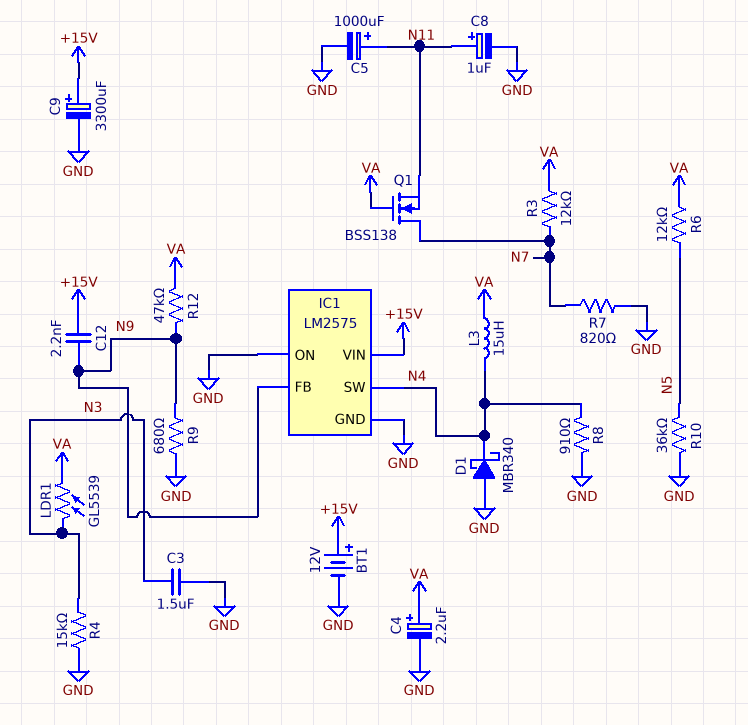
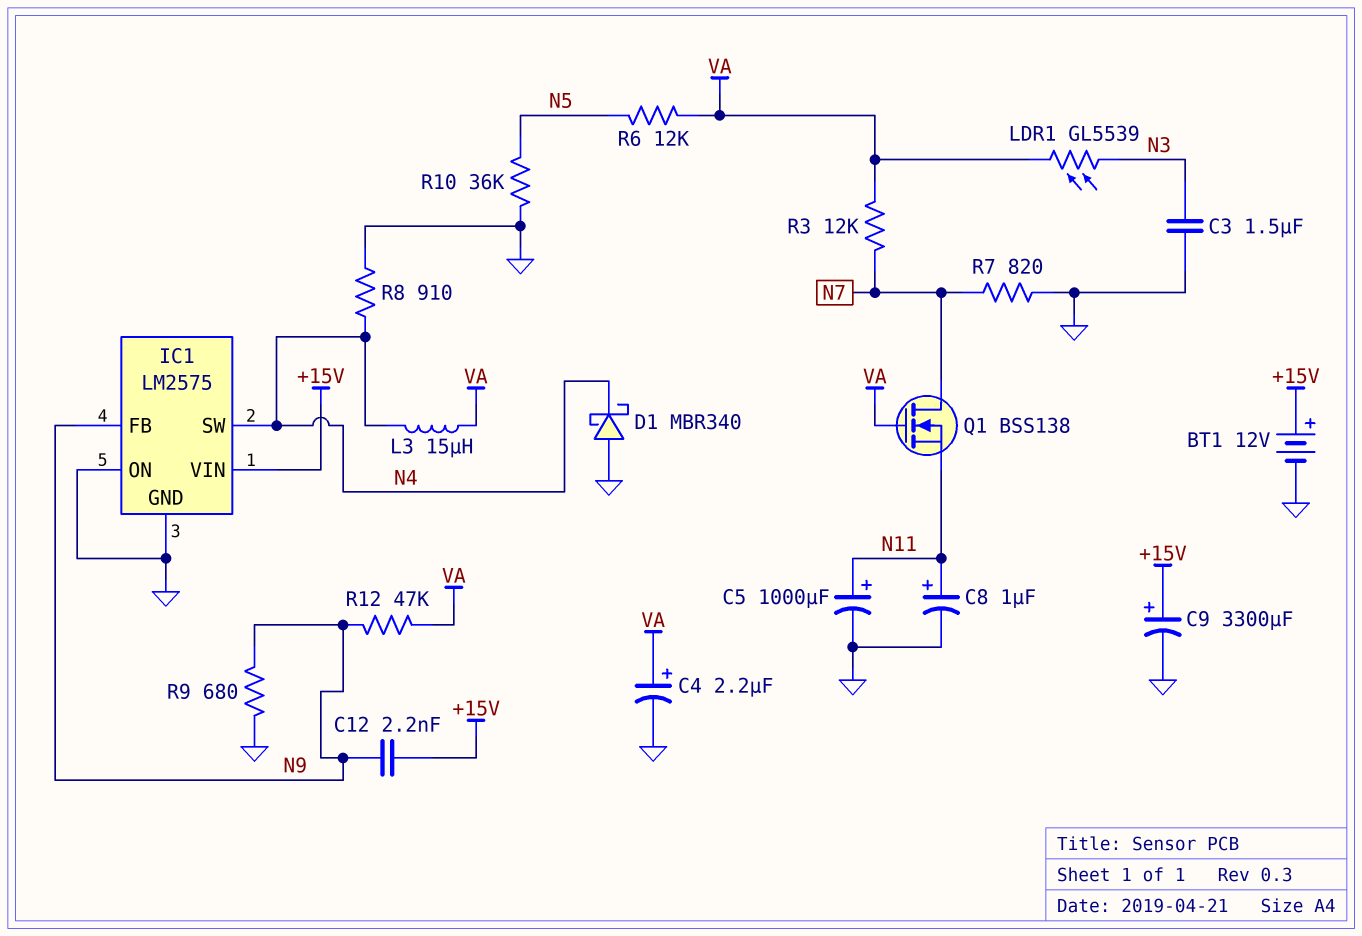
R4: 15k (GND, N3) -> none

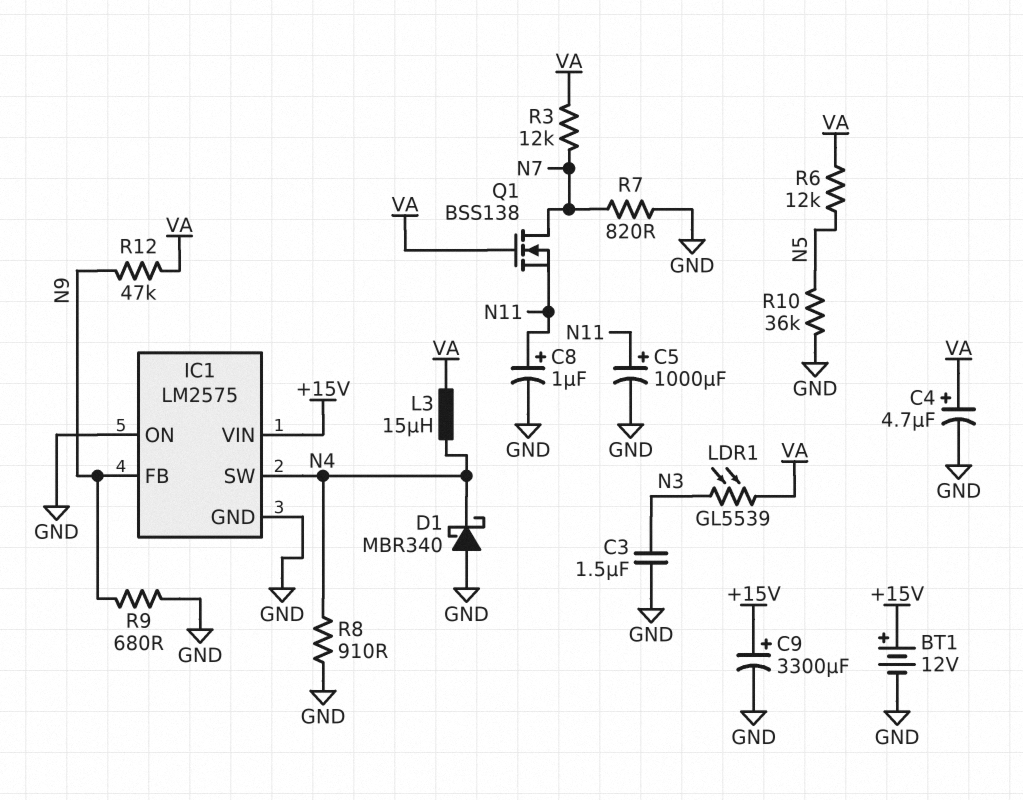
C4: 2.2uF (plus VA, minus GND) -> 4.7uF (plus VA, minus GND)
C12: 2.2nF (+15V, N9) -> none

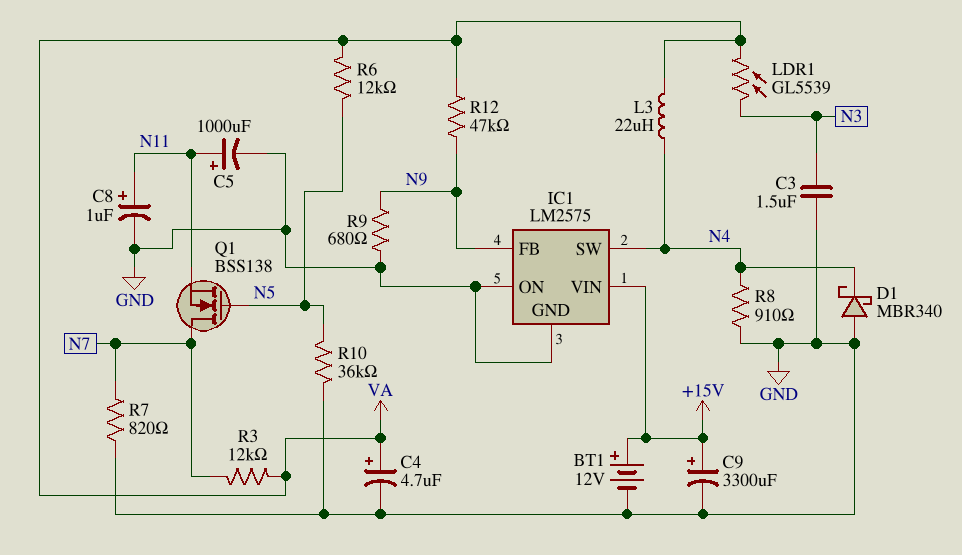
L3: 15uH (N4, VA) -> 22uH (N4, VA)
Q1: NMOS BSS138 (G VA, D N7, S N11) -> NMOS BSS138 (G N5, D N7, S N11)

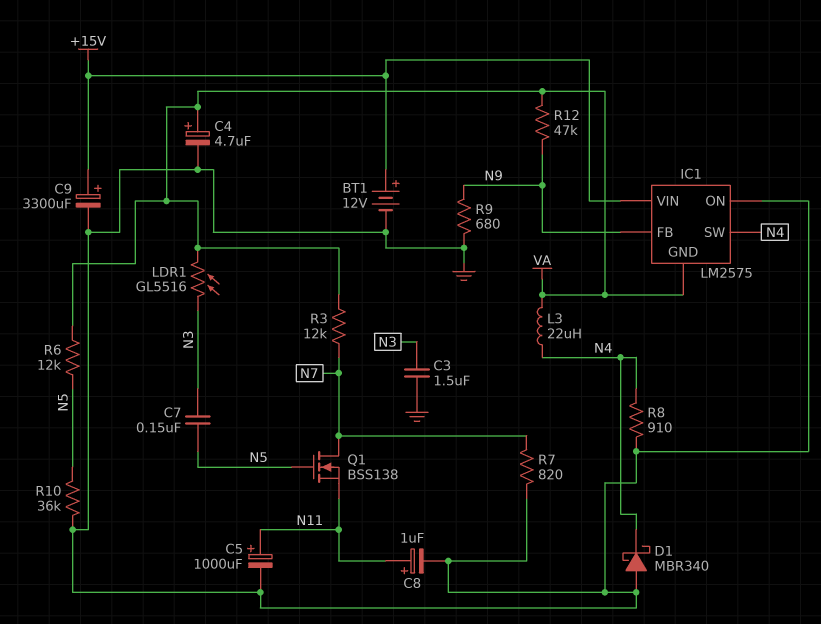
C7: none -> 150nF (N3, N5)
IC1 pin GND: GND -> VA
LDR1: GL5539 (N3, VA) -> GL5516 (N3, VA)

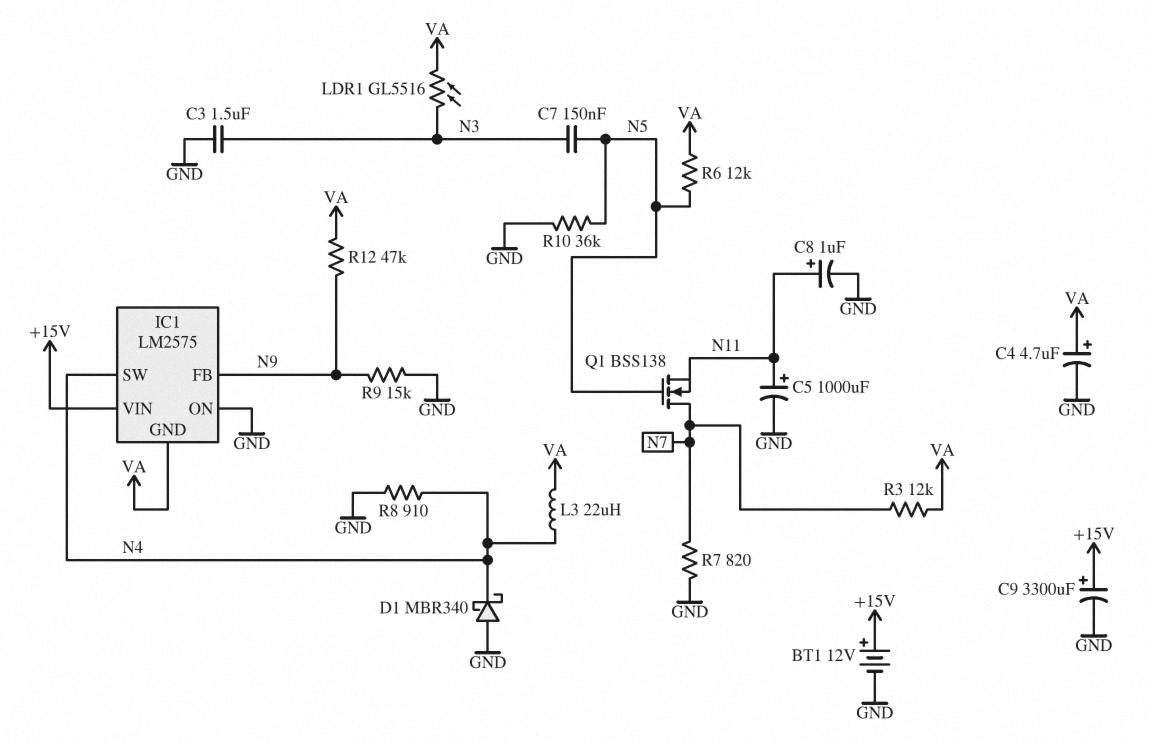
R9: 680 (GND, N9) -> 15k (GND, N9)

